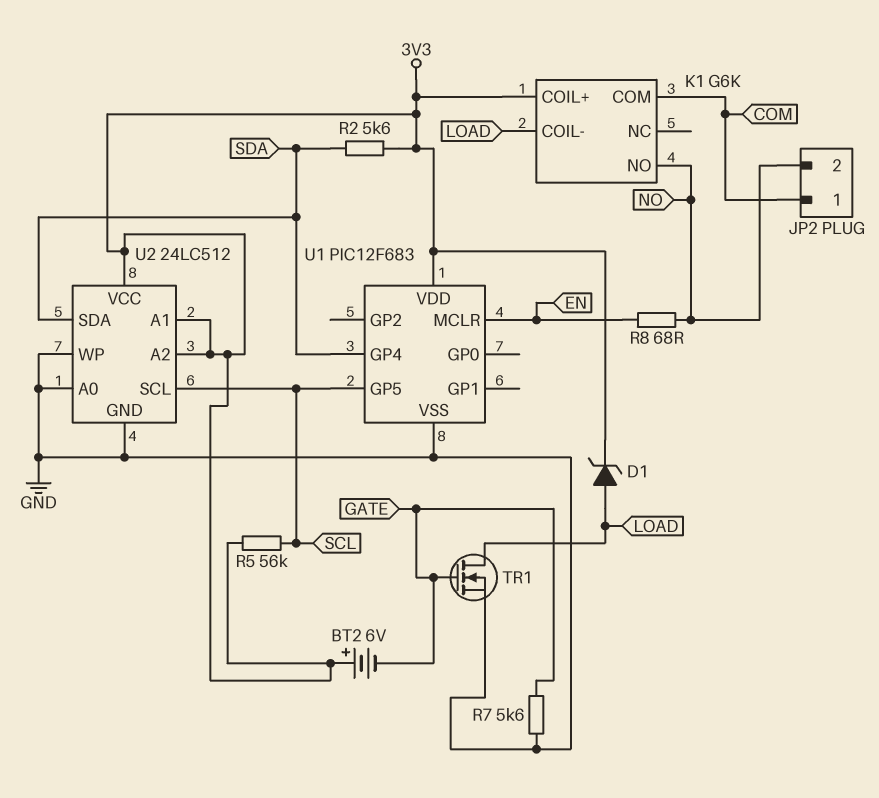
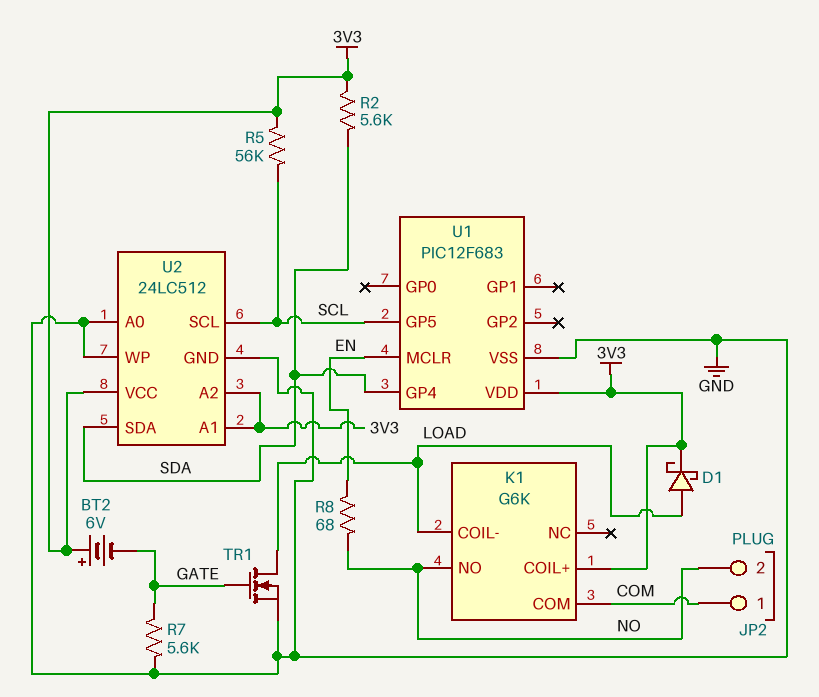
D1: zener (A LOAD, K 3V3) -> schottky (A LOAD, K 3V3)

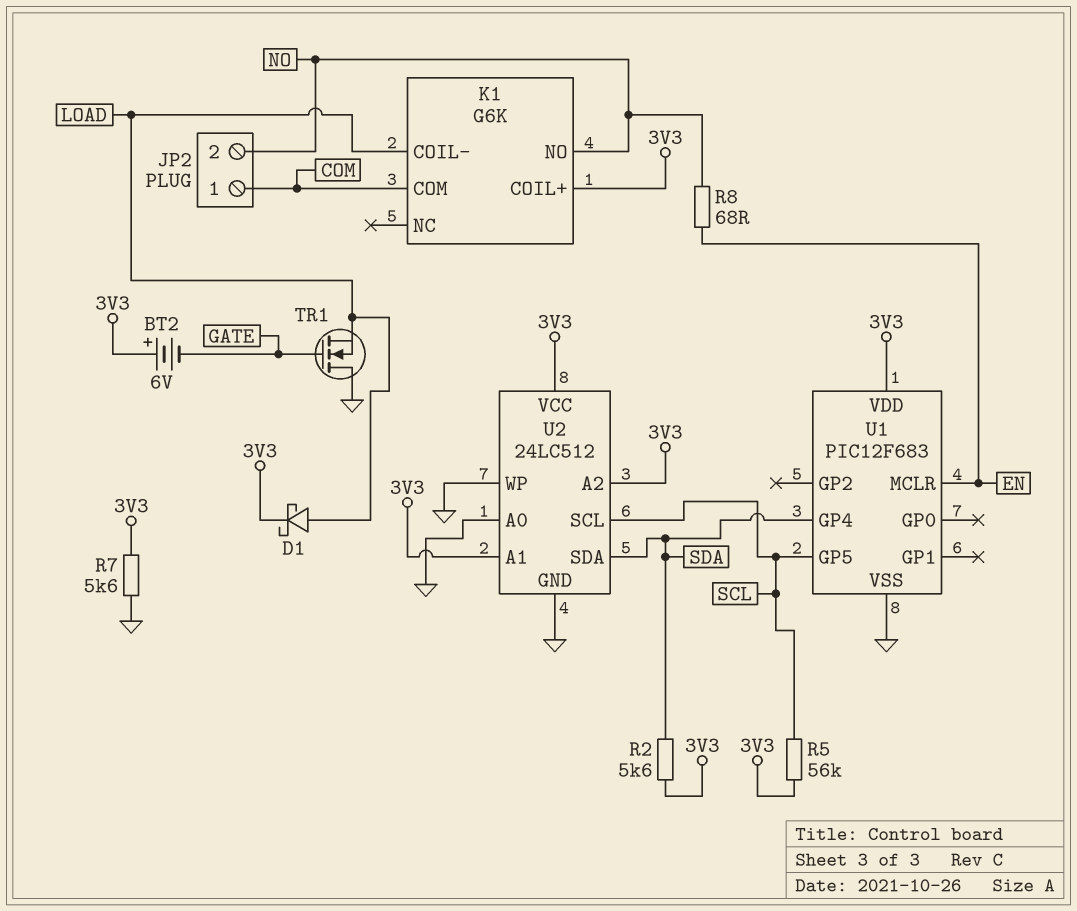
R7: 5.6k (GATE, GND) -> 5.6k (3V3, GND)
TR1: NMOS (G GATE, D LOAD, S GND) -> NMOS (G GATE, D GND, S LOAD)

